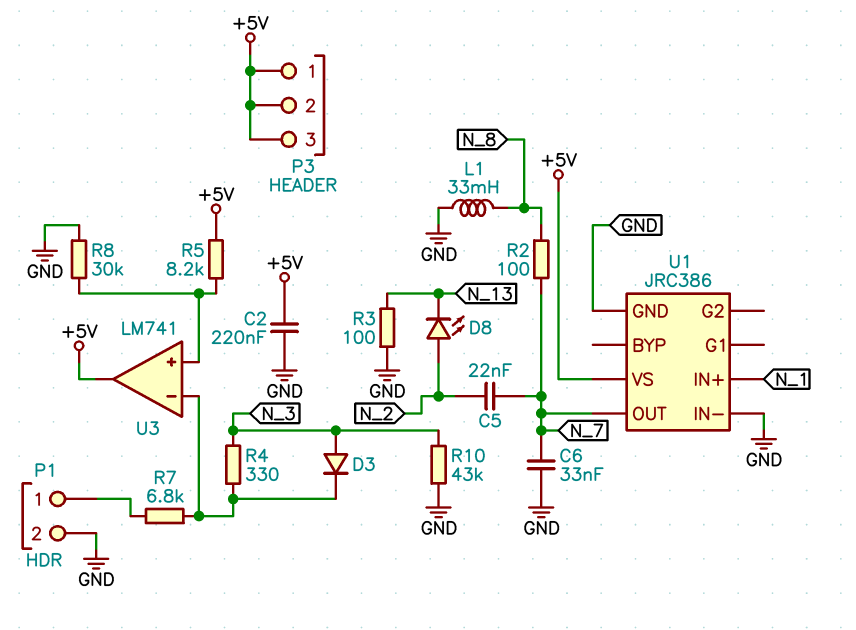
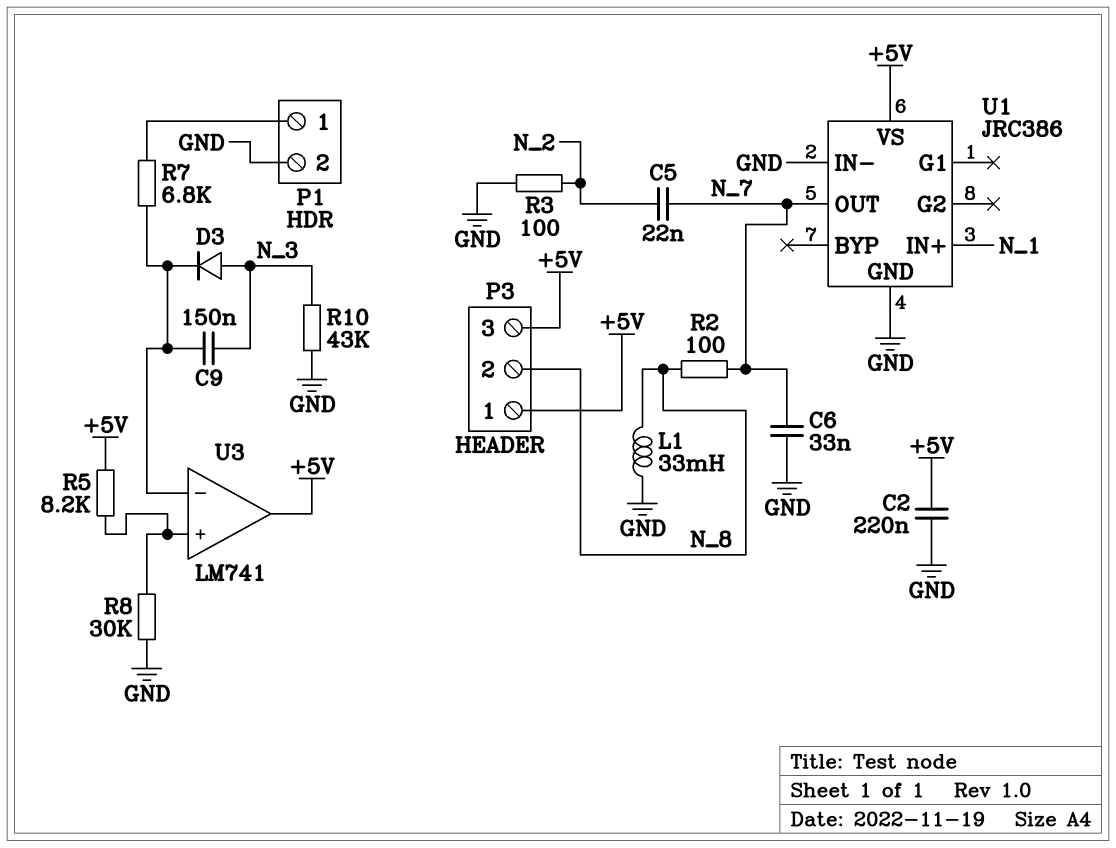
C9: none -> 150nF (N_3, U3/in-)
D8: LED (A N_2, K N_13) -> none
P3 pin 2: +5V -> N_8
R3: 100 (GND, N_13) -> 100 (GND, N_2)
R4: 330 (N_3, U3/in-) -> none

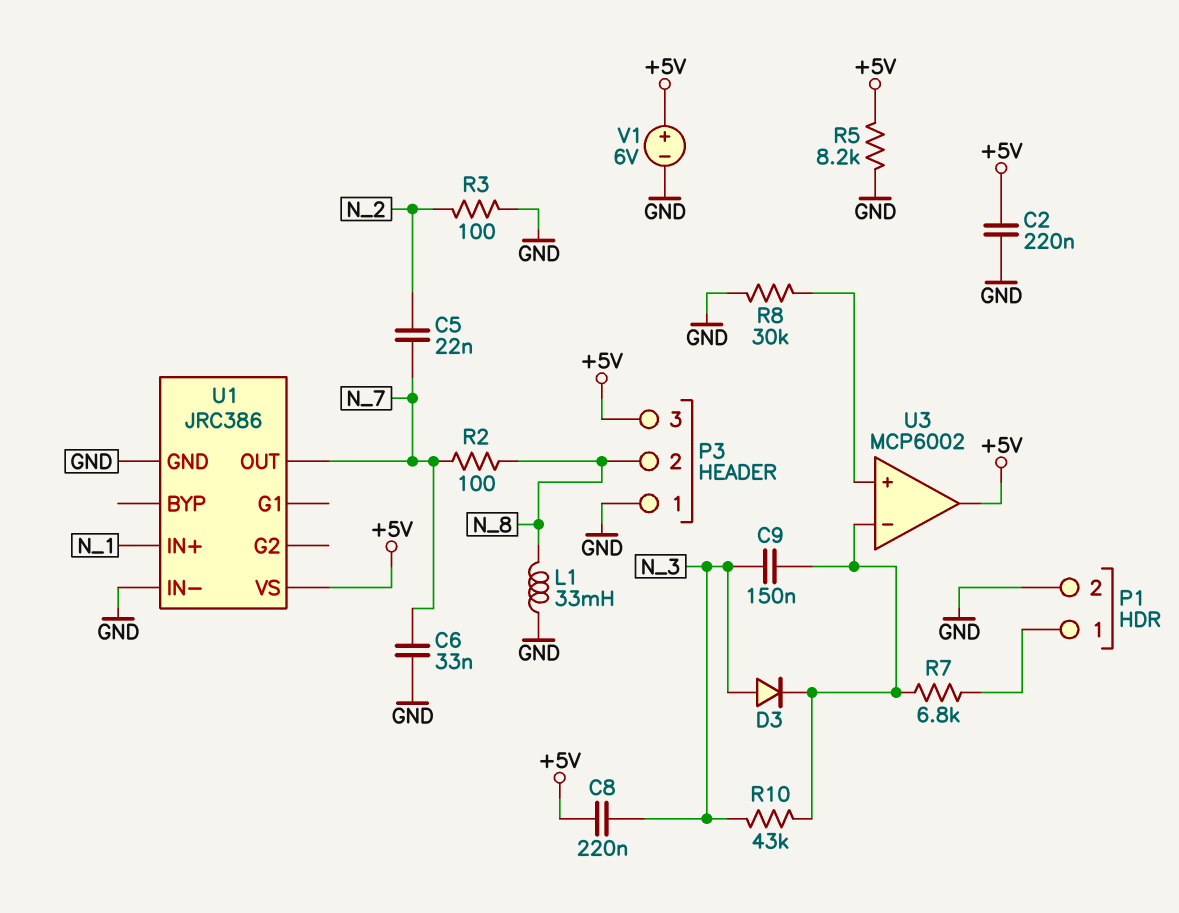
C8: none -> 220nF (+5V, N_3)
P3 pin 1: +5V -> GND
R5: 8.2k (+5V, U3/in+) -> 8.2k (+5V, GND)
R10: 43k (GND, N_3) -> 43k (N_3, U3/in-)
U3: LM741 -> MCP6002
V1: none -> 6V (plus +5V, minus GND)

